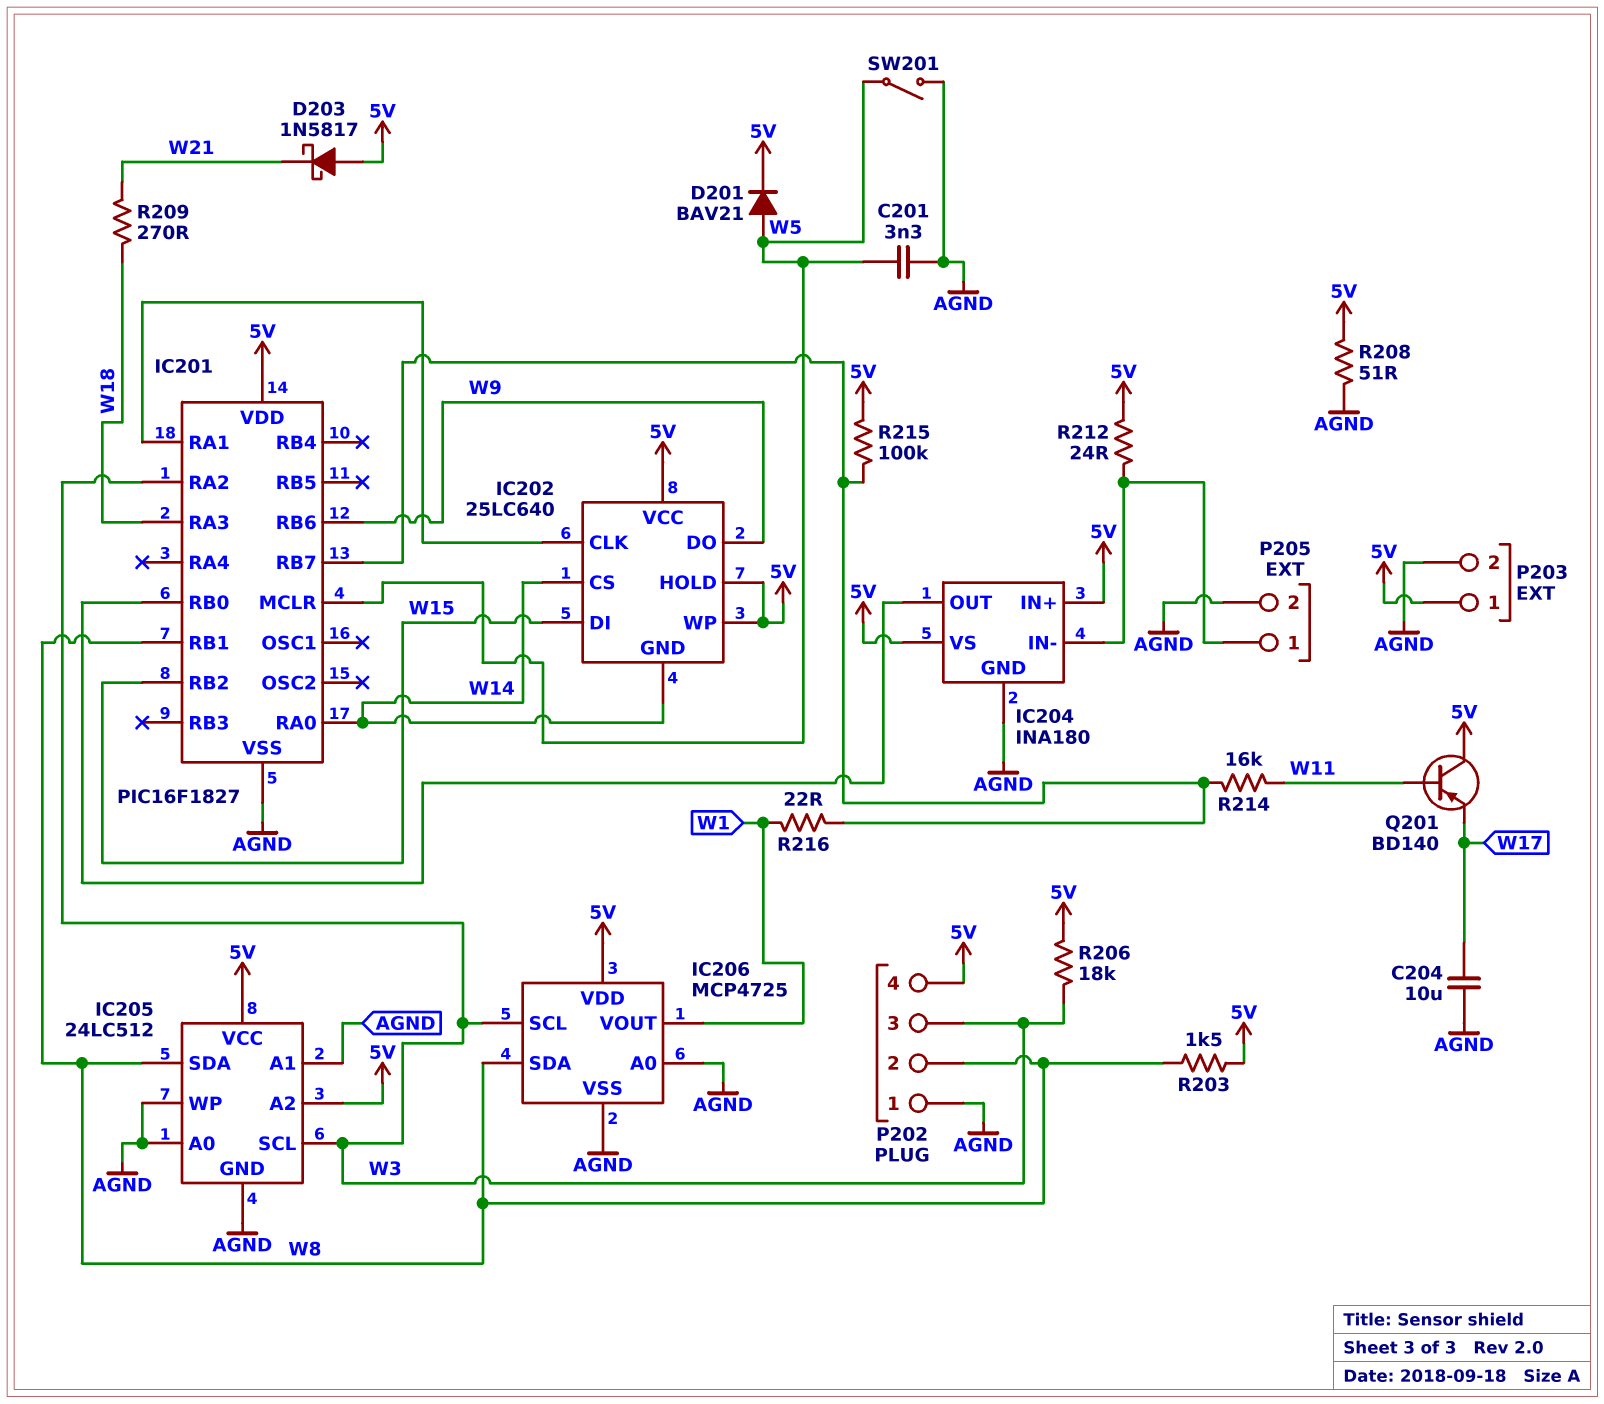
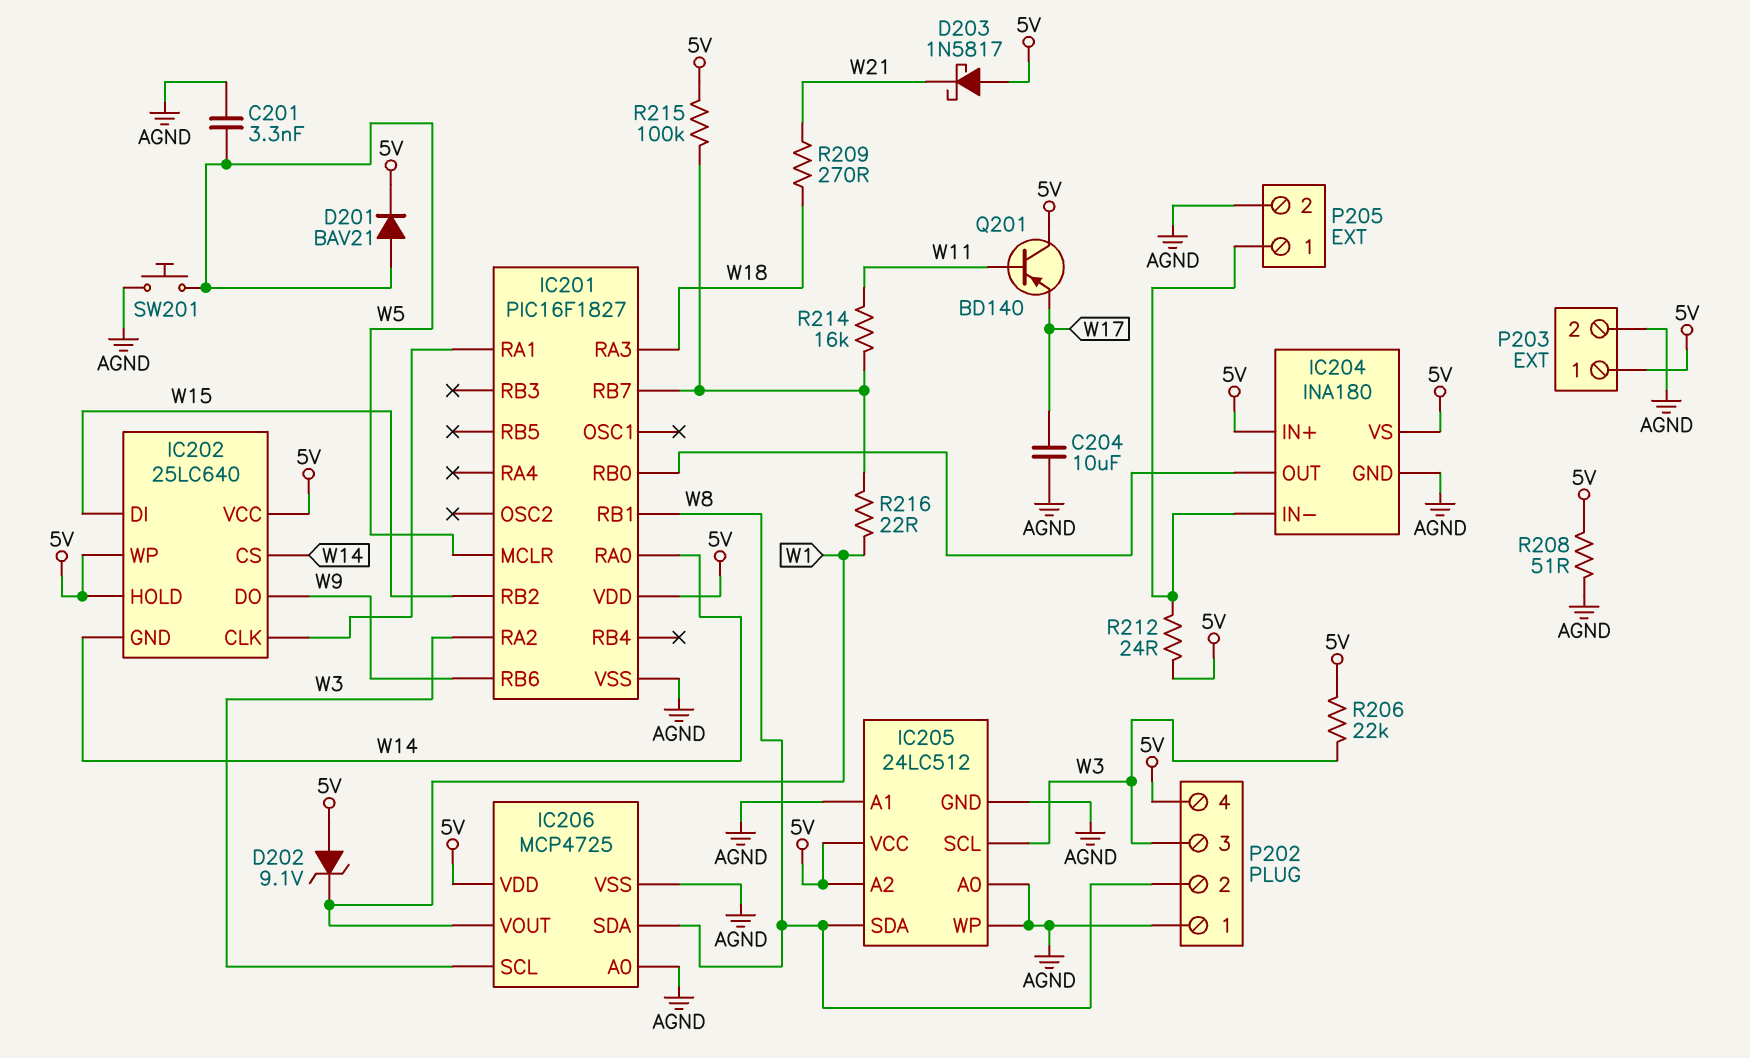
D202: none -> zener 9.1V (A 5V, K W1)
R203: 1.5k (5V, W8) -> none
R206: 18k (5V, W3) -> 22k (5V, W3)
SW201: switch (AGND, W5) -> button (AGND, W5)

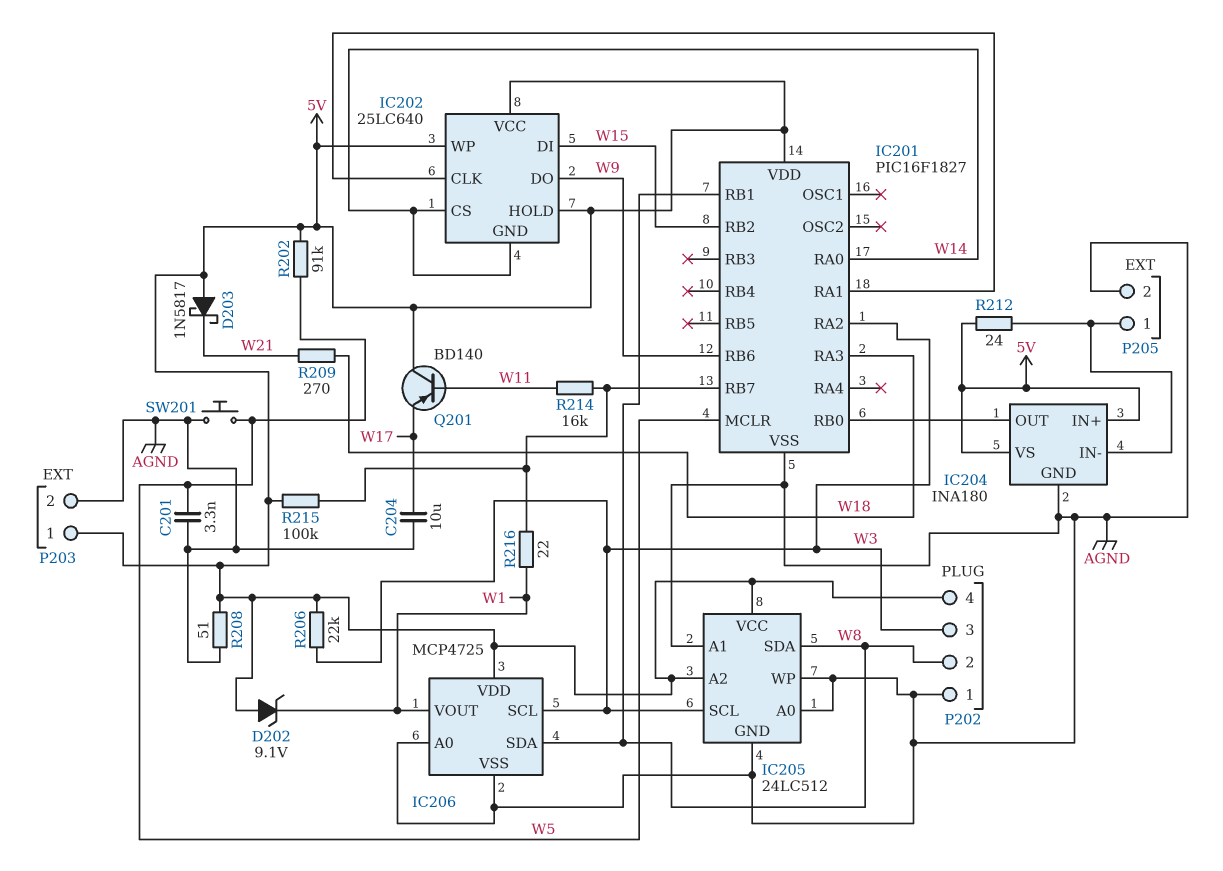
D201: diode BAV21 (A W5, K 5V) -> none
R202: none -> 91k (5V, W5)

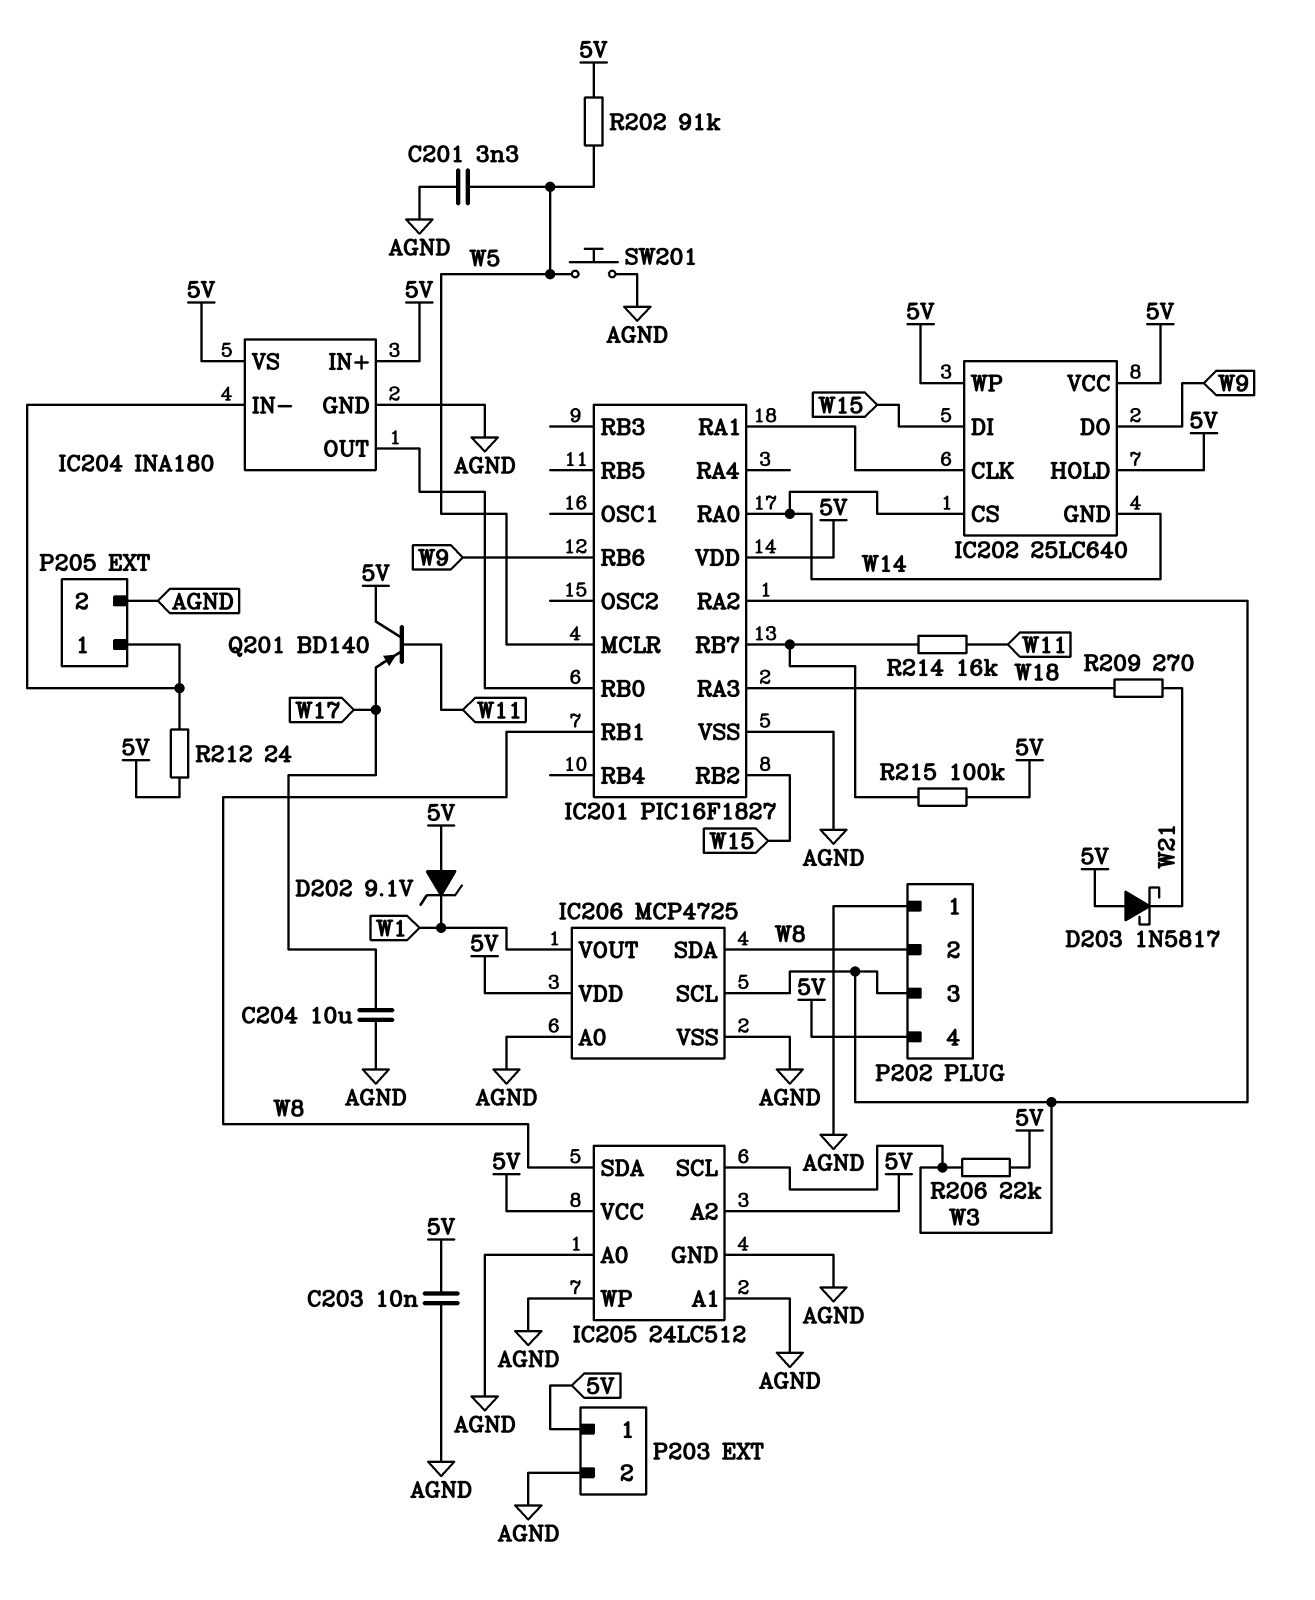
C203: none -> 10nF (5V, AGND)
R208: 51 (5V, AGND) -> none
R216: 22 (IC201/RB7, W1) -> none

